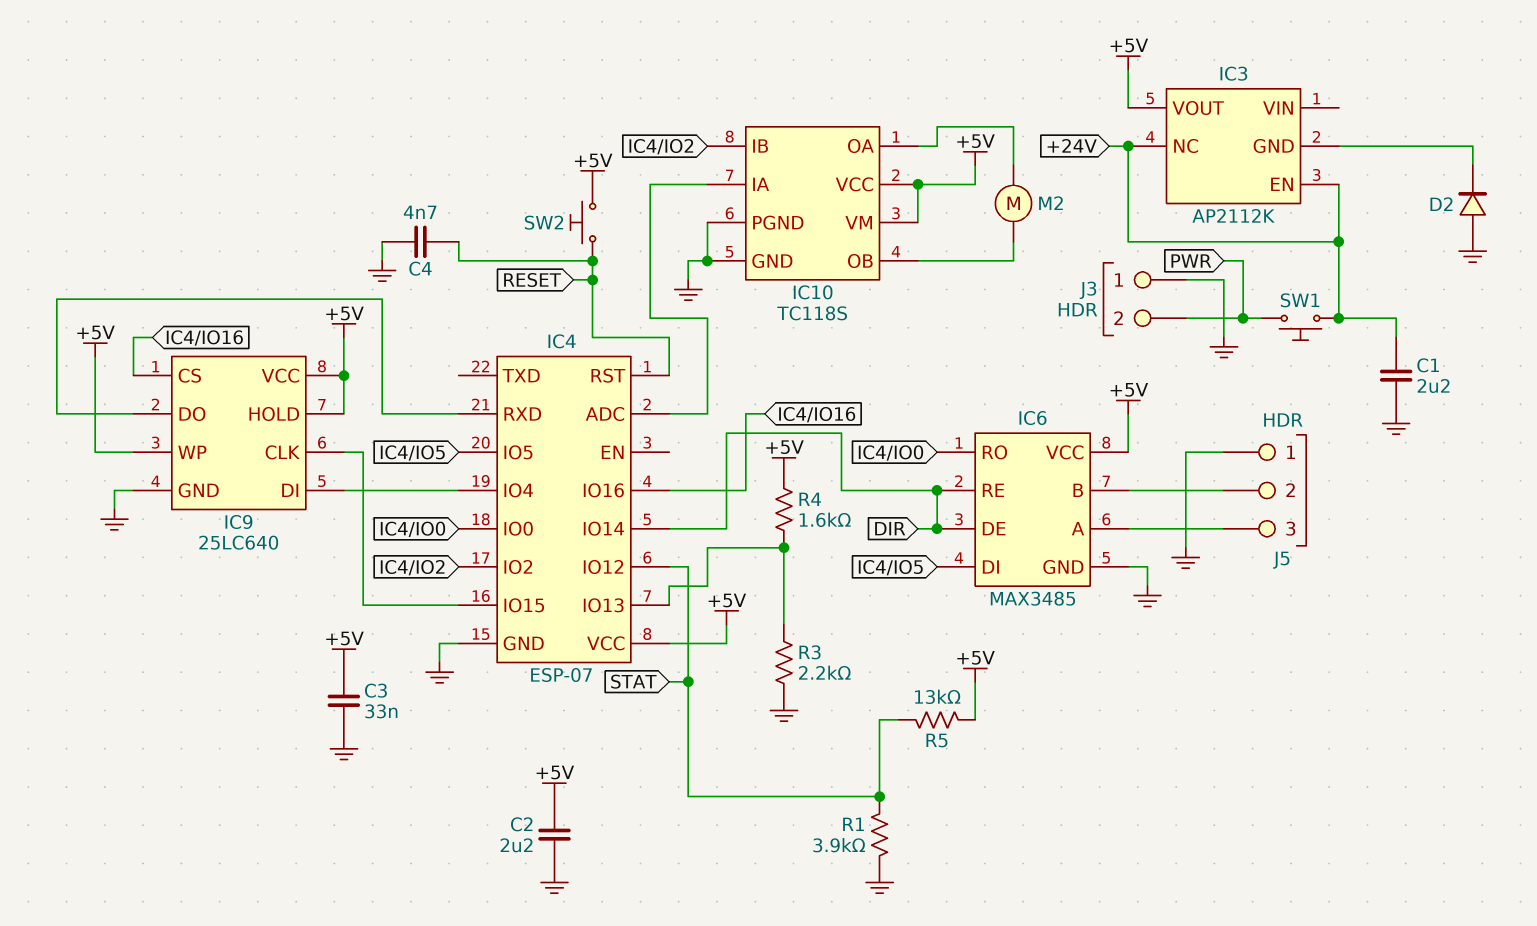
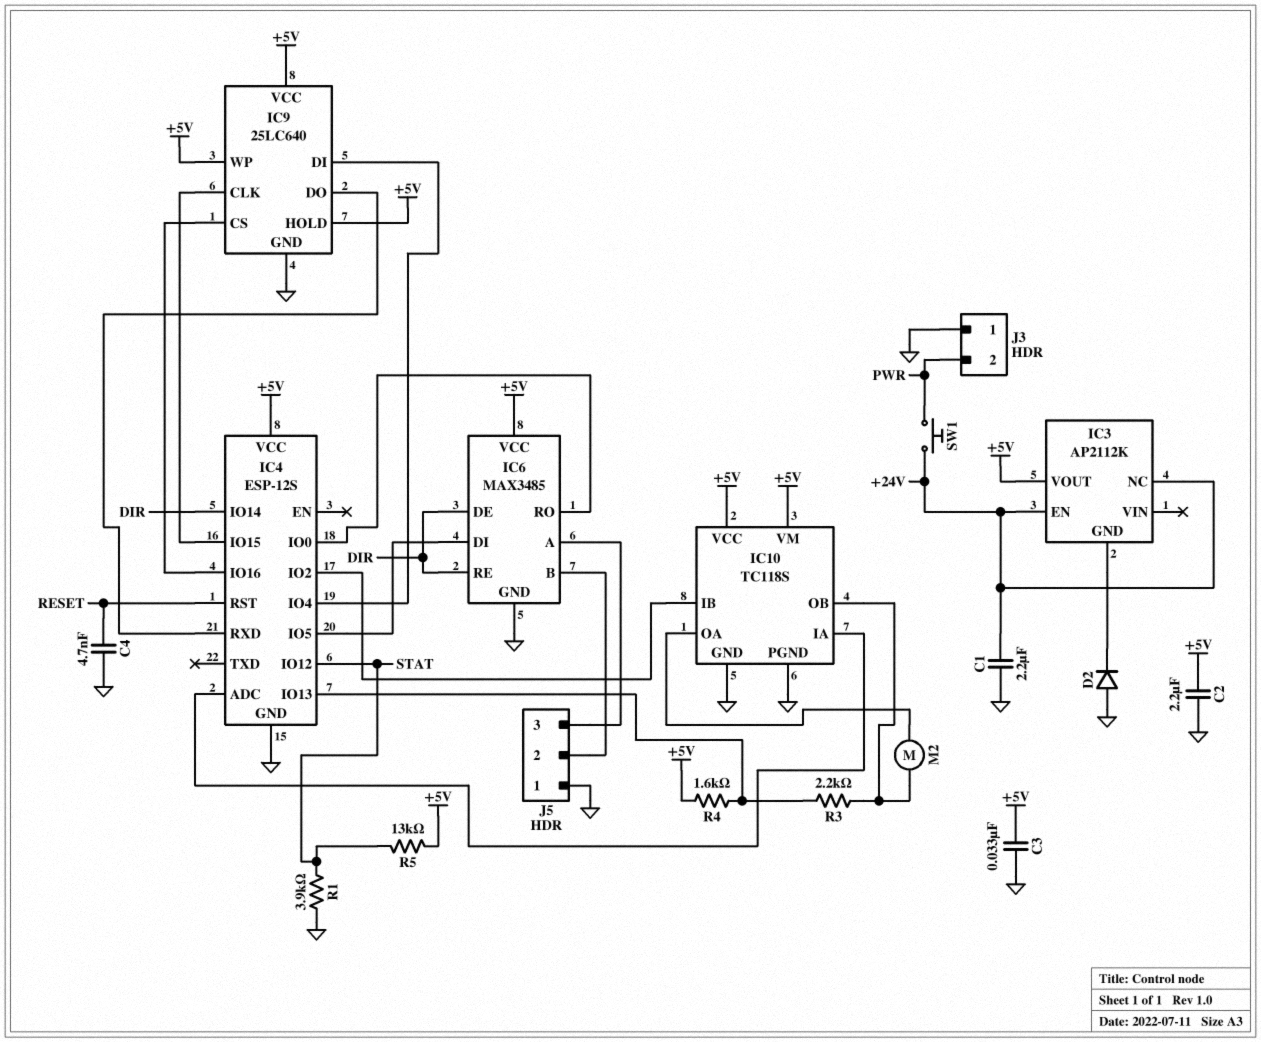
IC4: ESP-07 -> ESP-12S
R3: 2.2k (GND, IC4/IO13) -> 2.2k (IC4/IO13, IC10/OB)
SW2: button (+5V, RESET) -> none

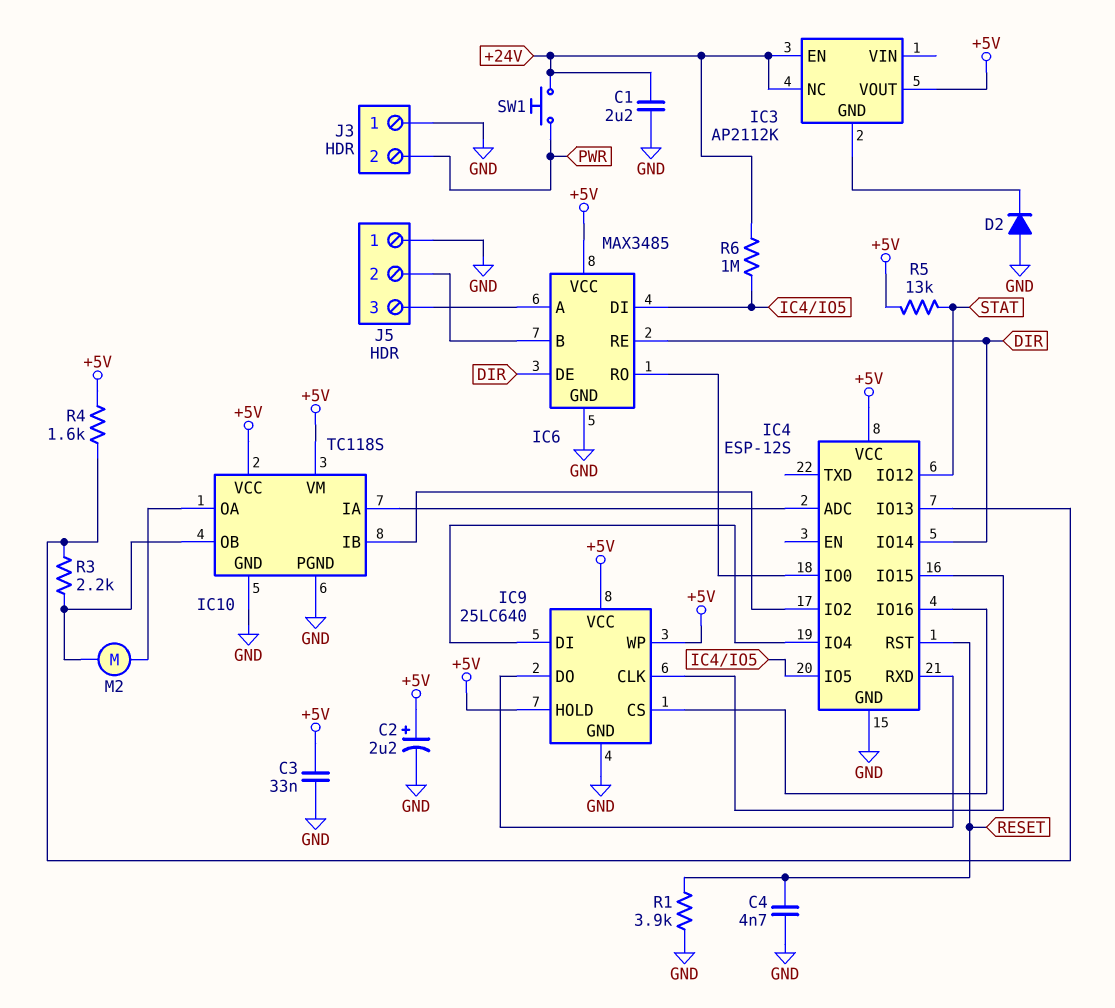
C2: 2.2uF (+5V, GND) -> 2.2uF (plus +5V, minus GND)
R1: 3.9k (GND, STAT) -> 3.9k (GND, RESET)
R6: none -> 1M (+24V, IC4/IO5)

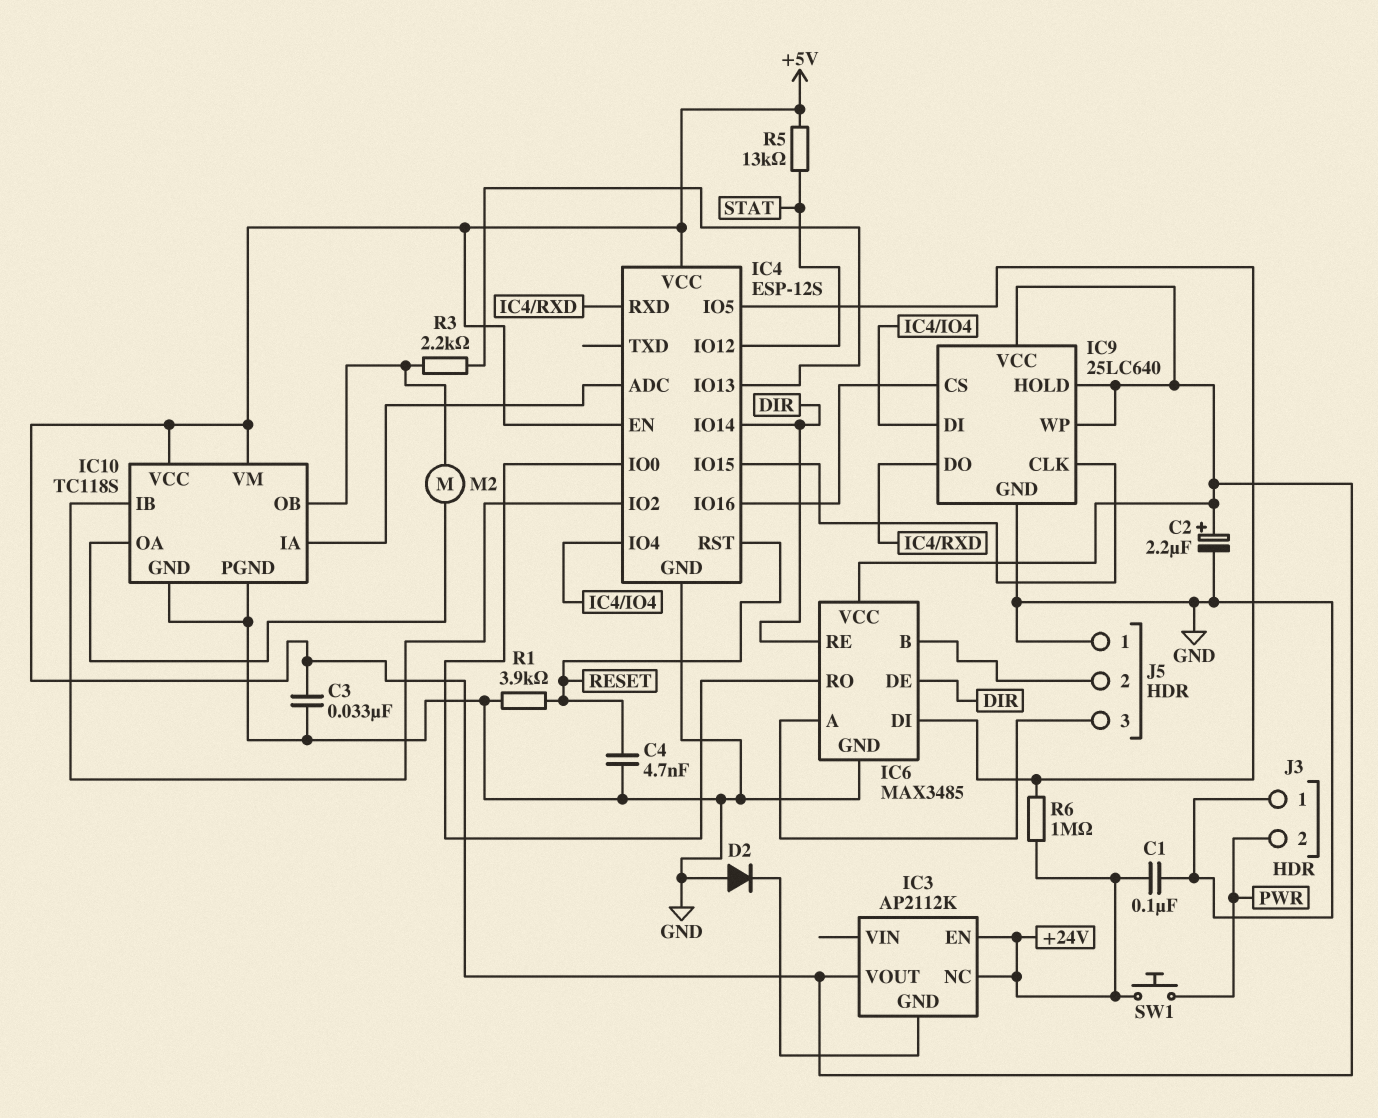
C1: 2.2uF (+24V, GND) -> 100nF (+24V, GND)
IC4 pin EN: none -> +5V
R4: 1.6k (+5V, IC4/IO13) -> none

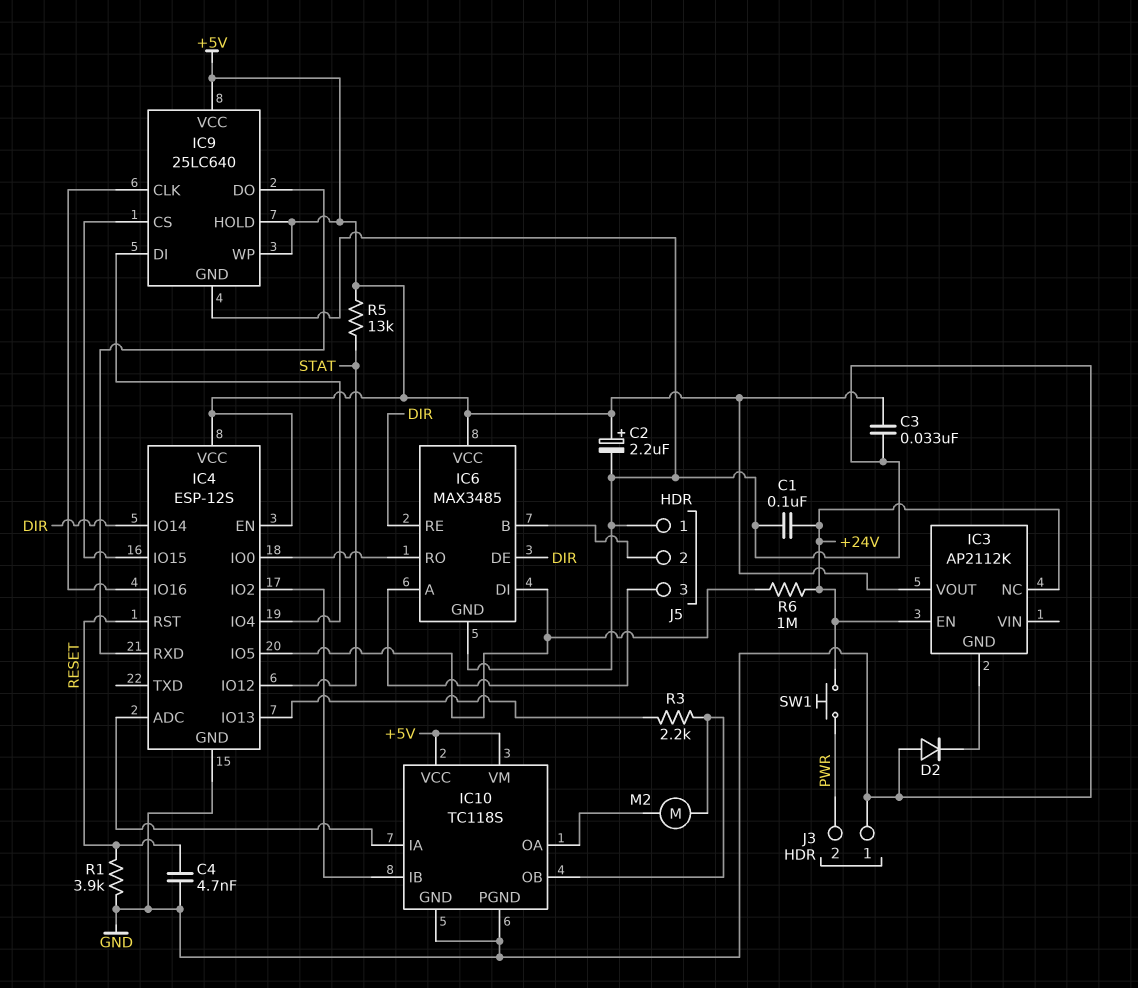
IC9 pin CLK: IC4/IO15 -> IC4/IO16
IC9 pin CS: IC4/IO16 -> IC4/IO15

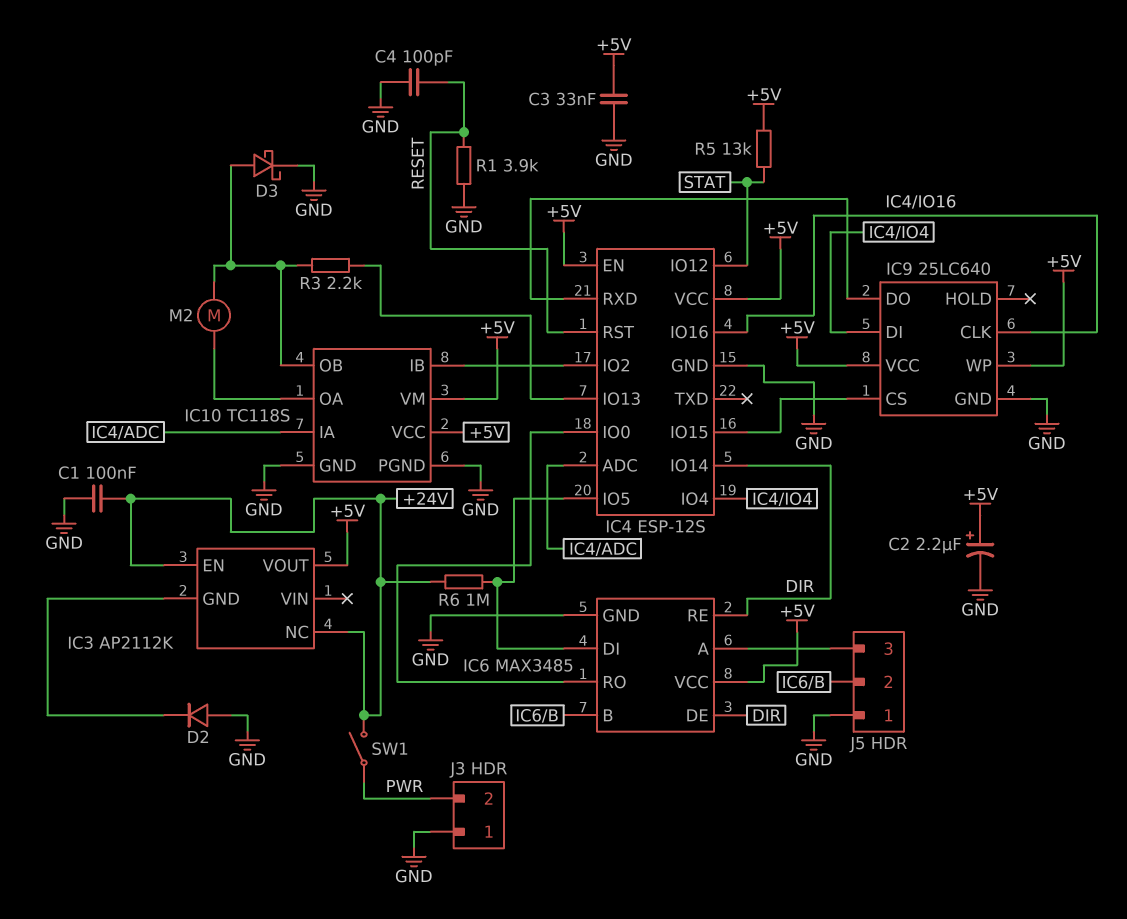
C4: 4.7nF (GND, RESET) -> 100pF (GND, RESET)
D3: none -> schottky (A IC10/OB, K GND)
IC9 pin HOLD: +5V -> none
SW1: button (+24V, PWR) -> switch (+24V, PWR)

